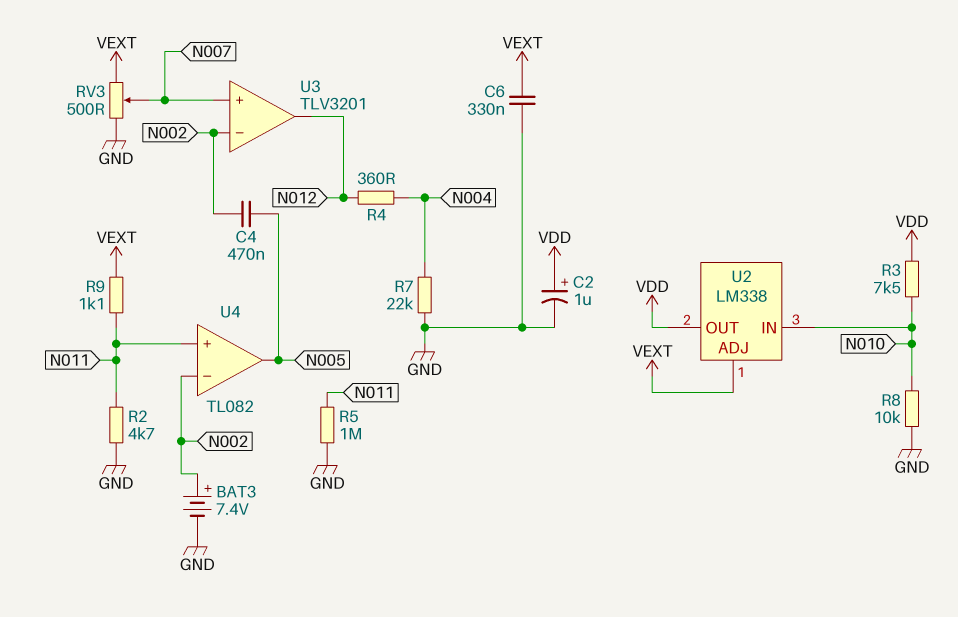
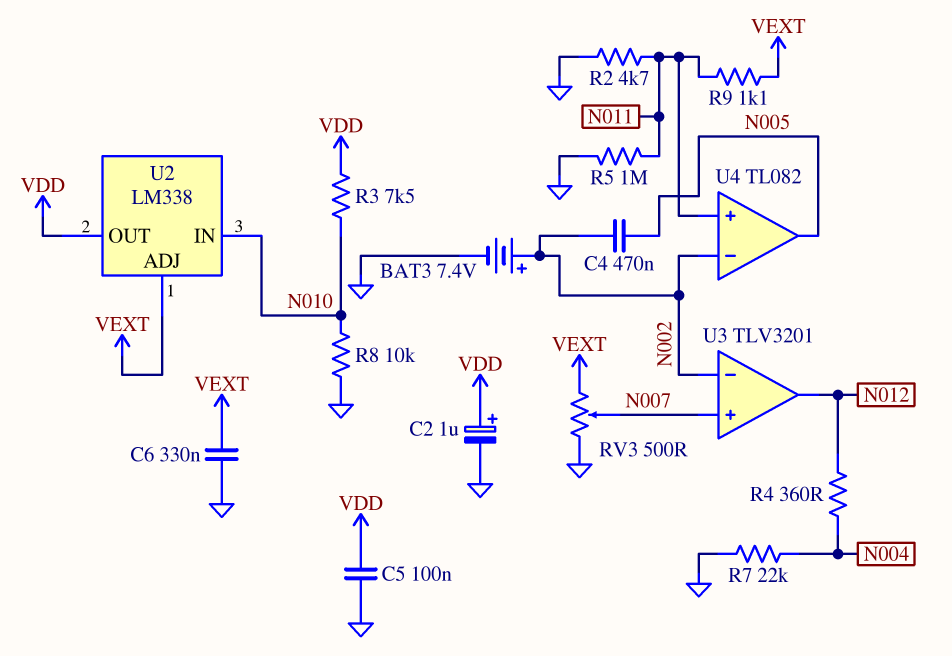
C5: none -> 100nF (GND, VDD)

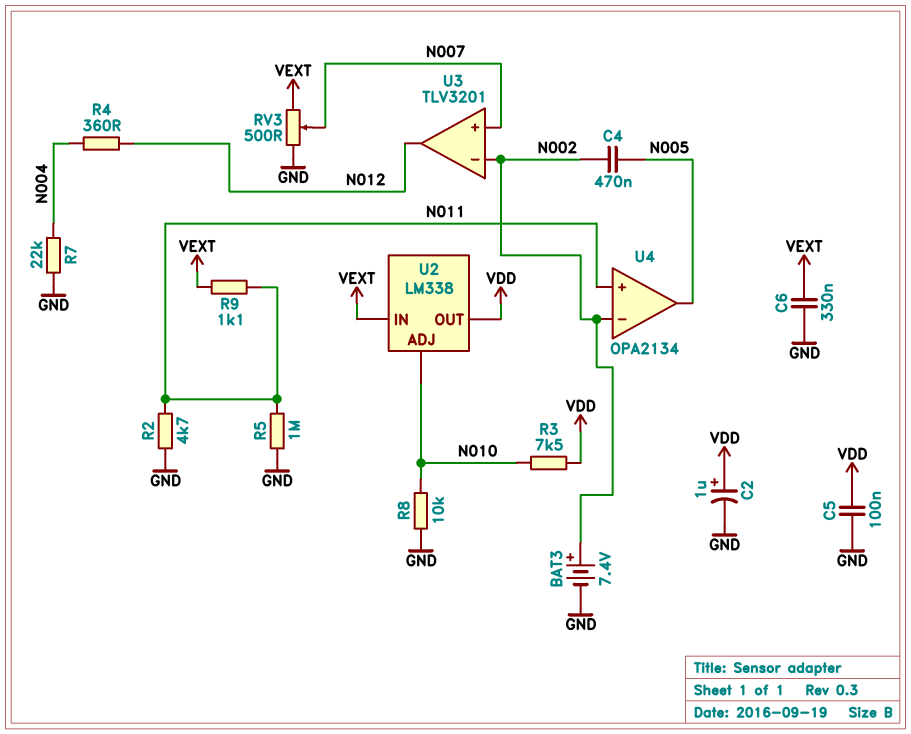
U2 pin ADJ: VEXT -> N010
U2 pin IN: N010 -> VEXT
U4: TL082 -> OPA2134

